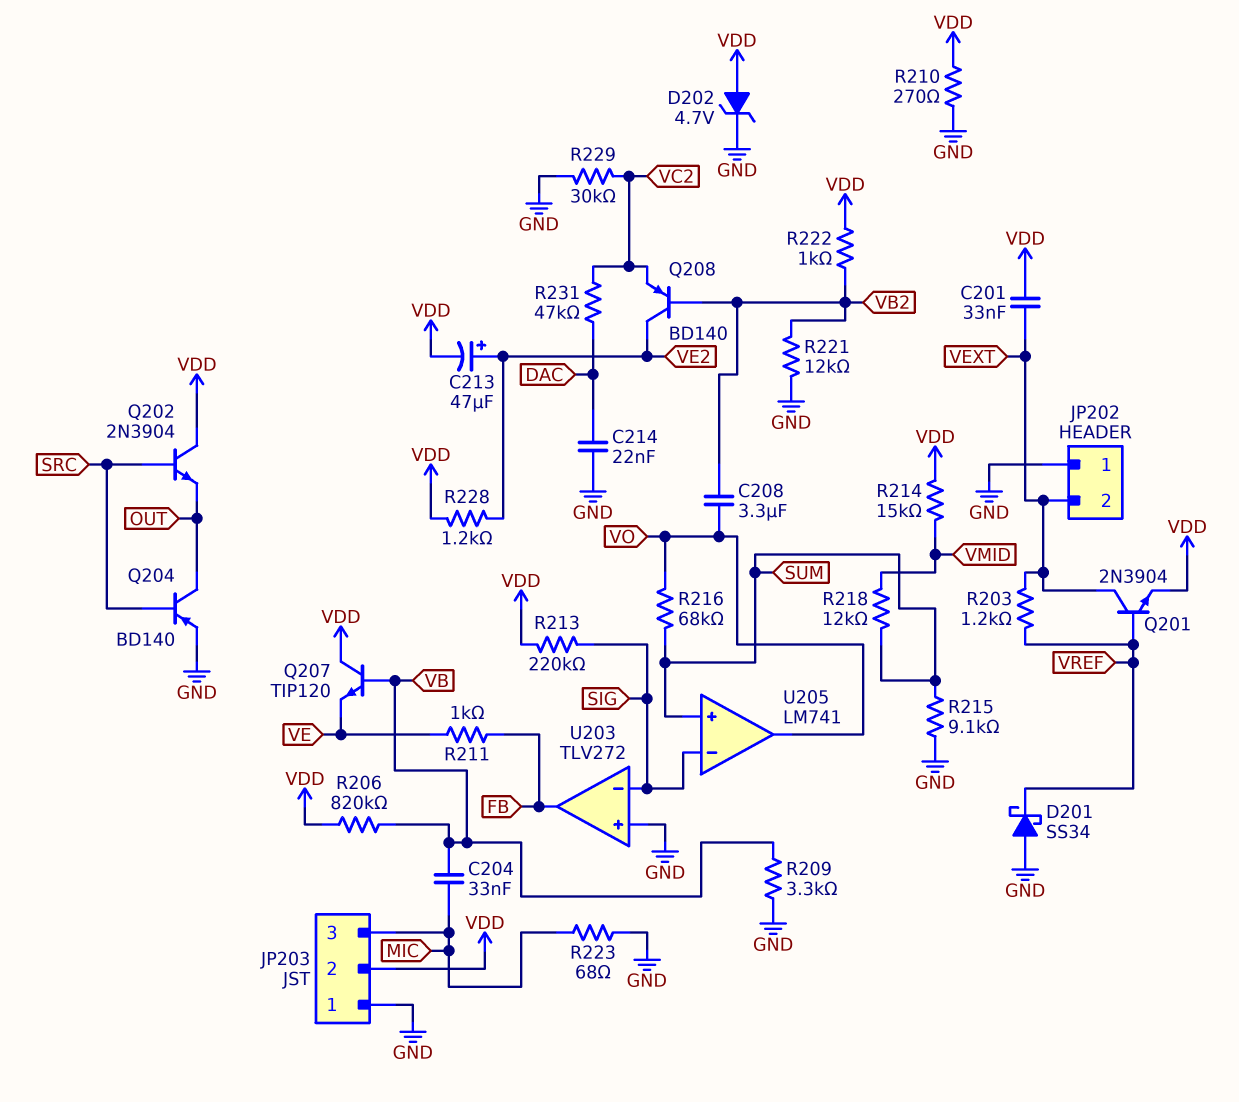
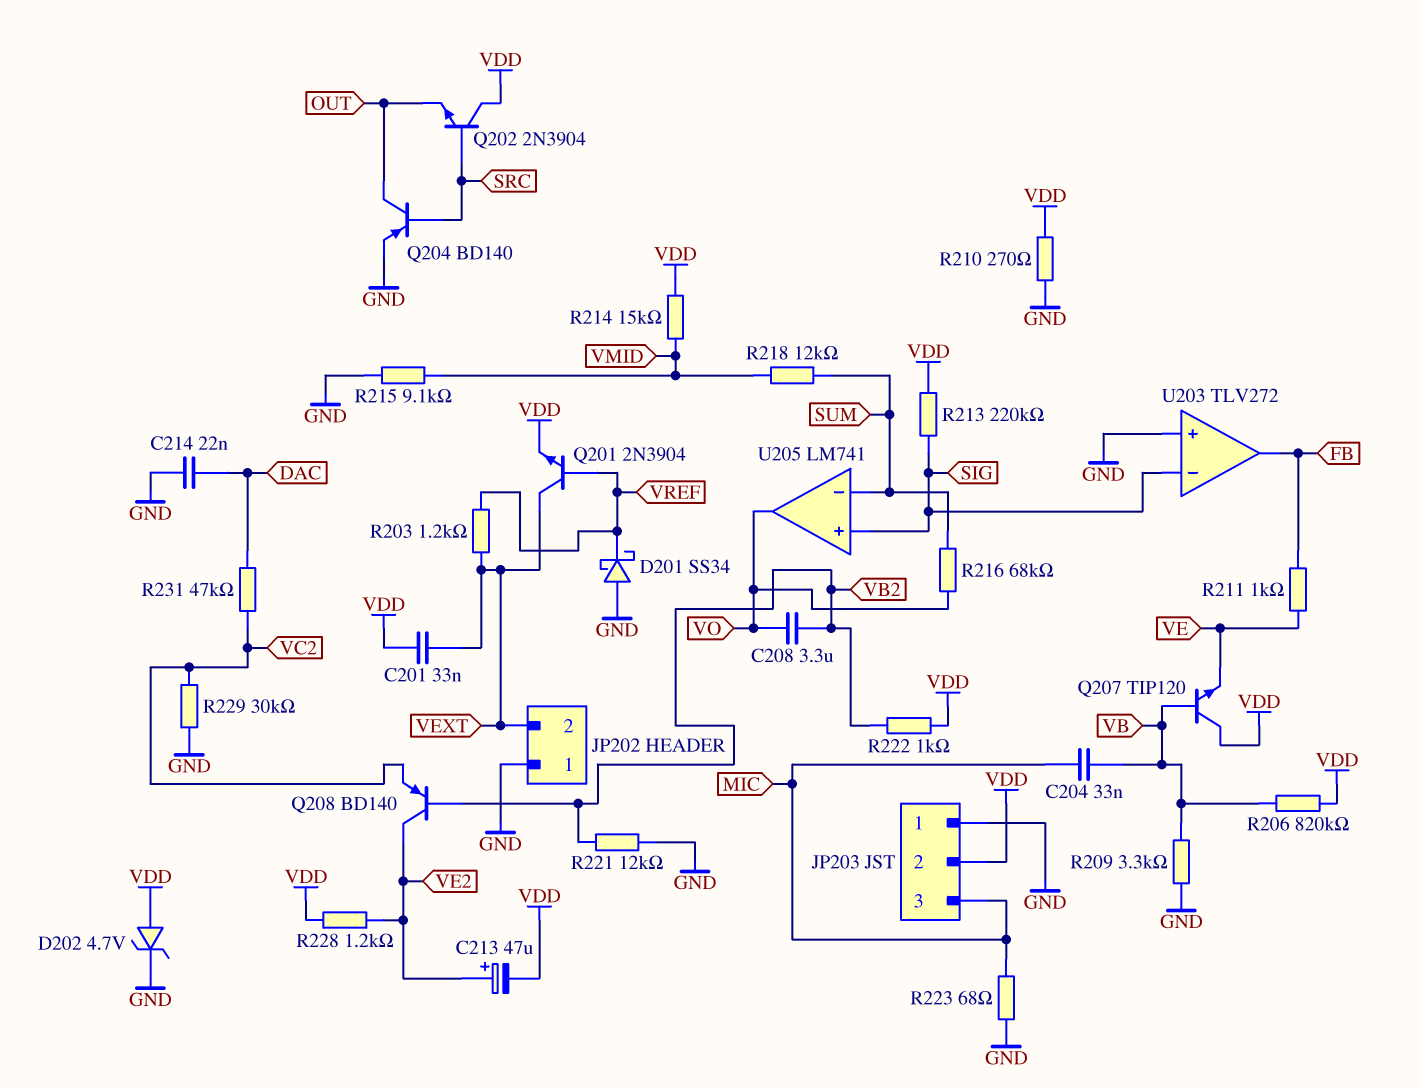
R215: 9.1k (GND, SUM) -> 9.1k (GND, VMID)
U205 pin in+: SUM -> SIG
U205 pin in-: SIG -> SUM

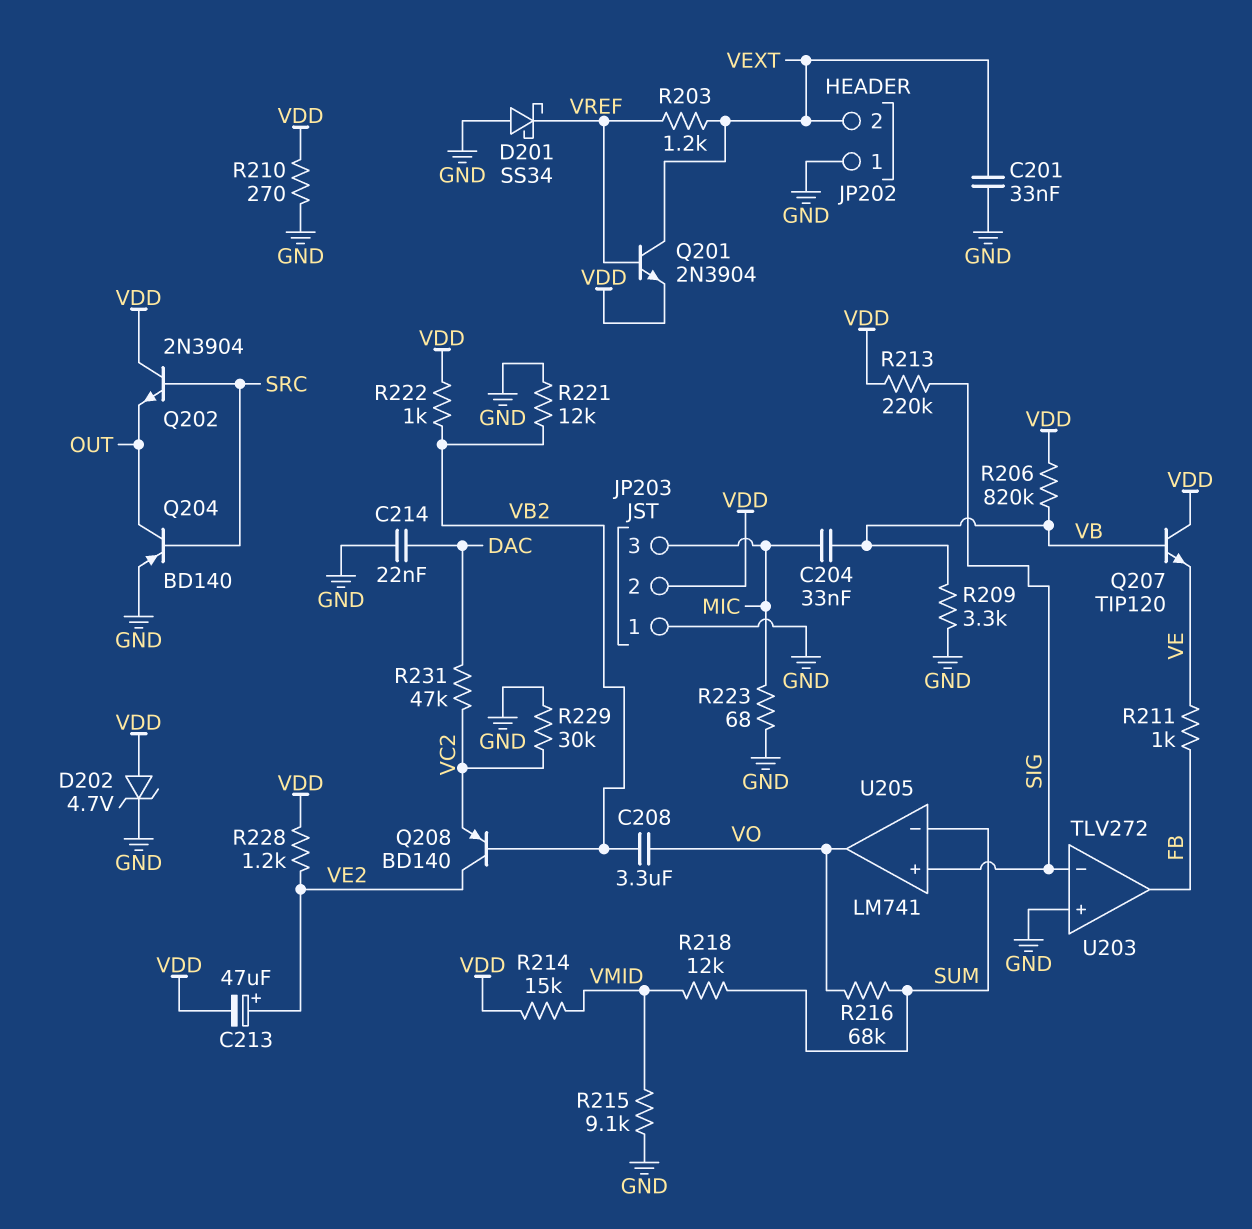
C201: 33nF (VDD, VEXT) -> 33nF (GND, VEXT)

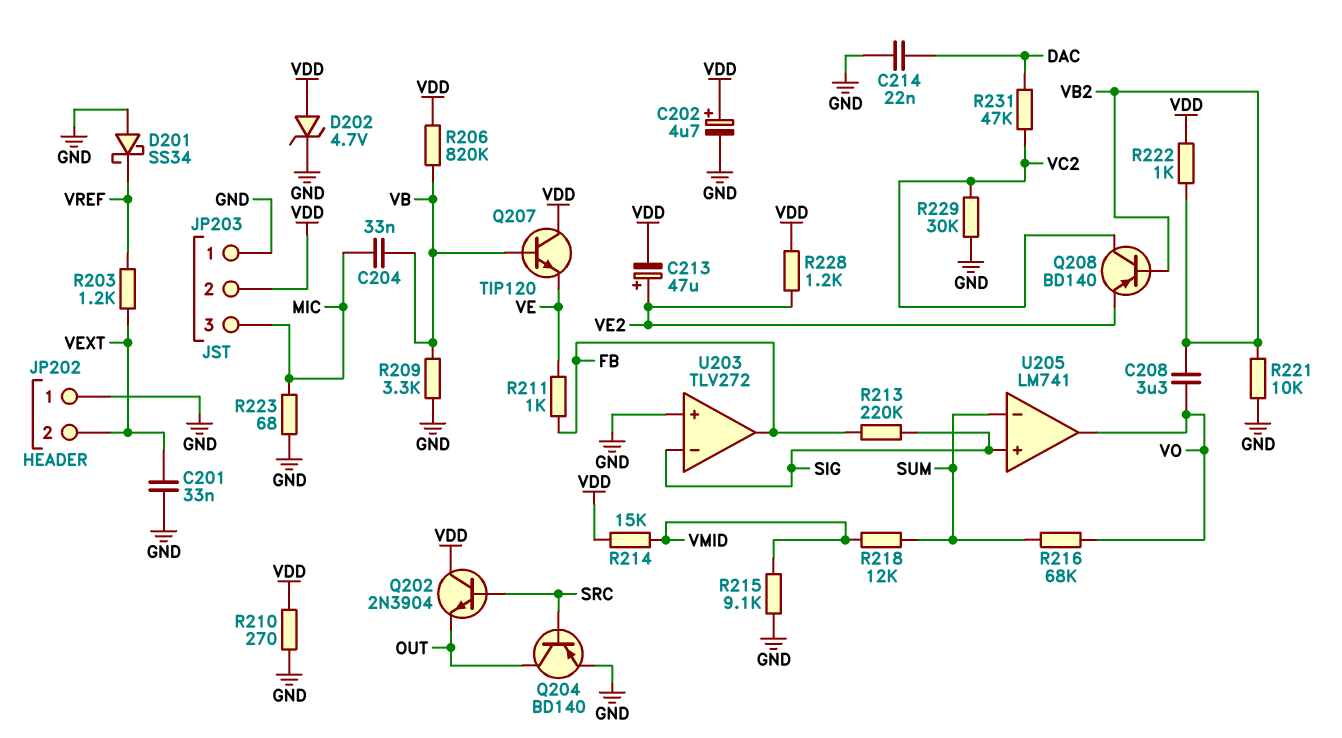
C202: none -> 4.7uF (plus VDD, minus GND)
Q201: NPN 2N3904 (B VREF, C VEXT, E VDD) -> none
Q208: PNP BD140 (B VB2, C VE2, E VC2) -> PNP BD140 (B VB2, C VC2, E VE2)
R213: 220k (SIG, VDD) -> 220k (FB, SIG)
R221: 12k (GND, VB2) -> 10k (GND, VB2)

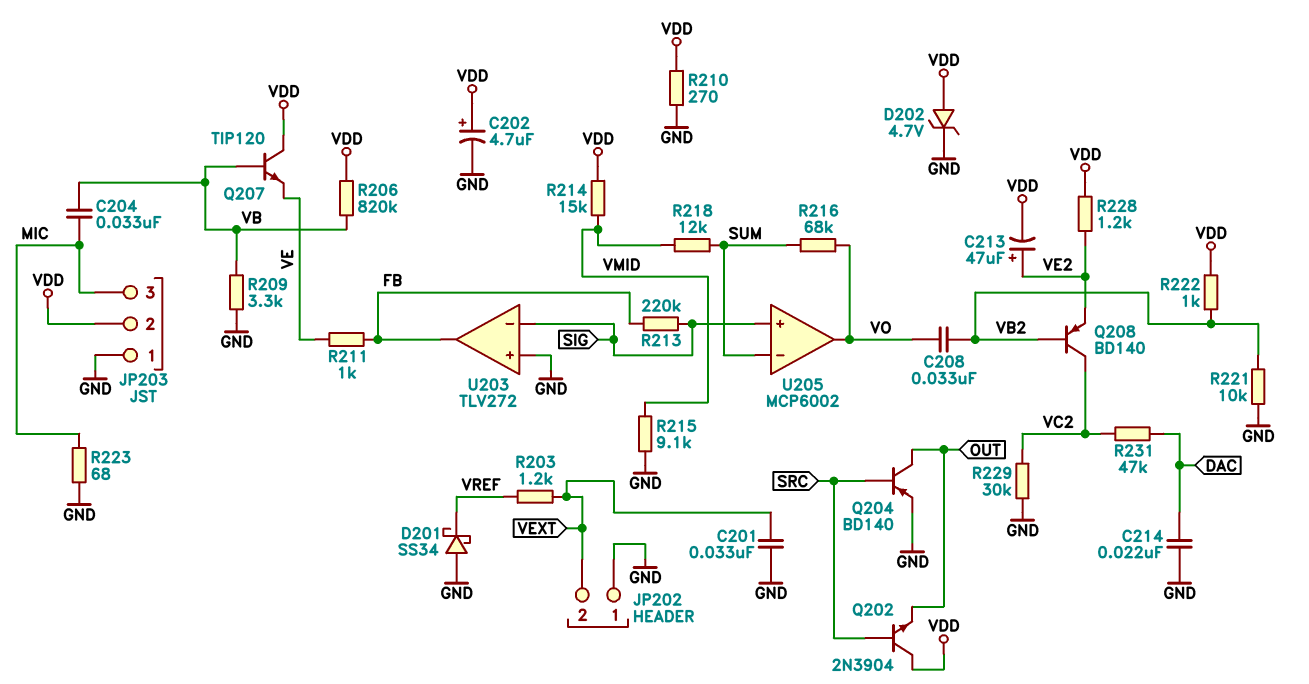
C208: 3.3uF (VB2, VO) -> 33nF (VB2, VO)
U205: LM741 -> MCP6002

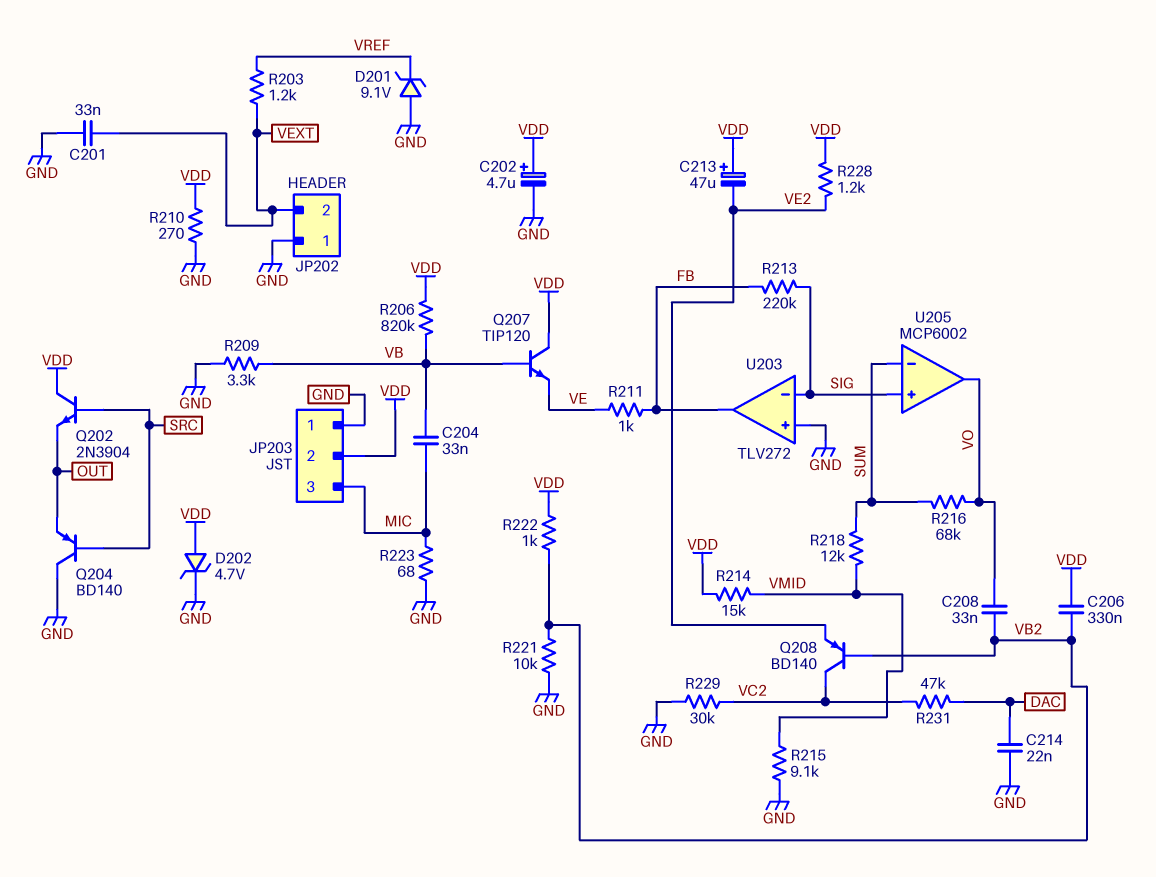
C206: none -> 330nF (VB2, VDD)
C213: 47uF (plus VE2, minus VDD) -> 47uF (plus VDD, minus VE2)
D201: schottky SS34 (A GND, K VREF) -> zener 9.1V (A GND, K VREF)
Q204: PNP BD140 (B SRC, C OUT, E GND) -> PNP BD140 (B SRC, C GND, E OUT)

